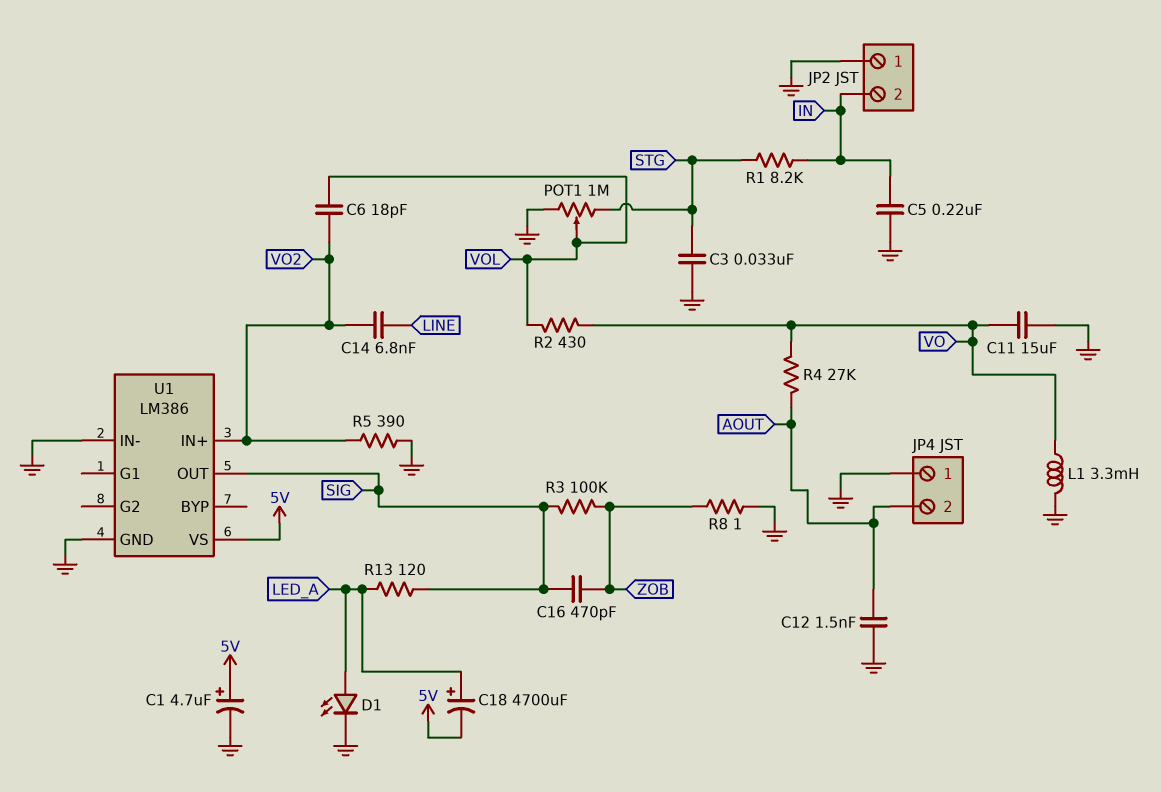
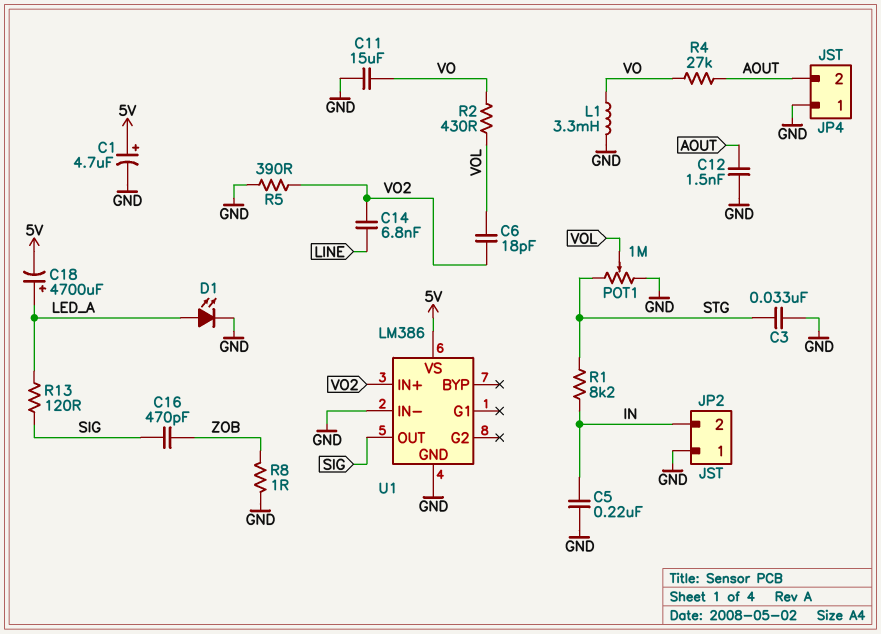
R3: 100k (SIG, ZOB) -> none

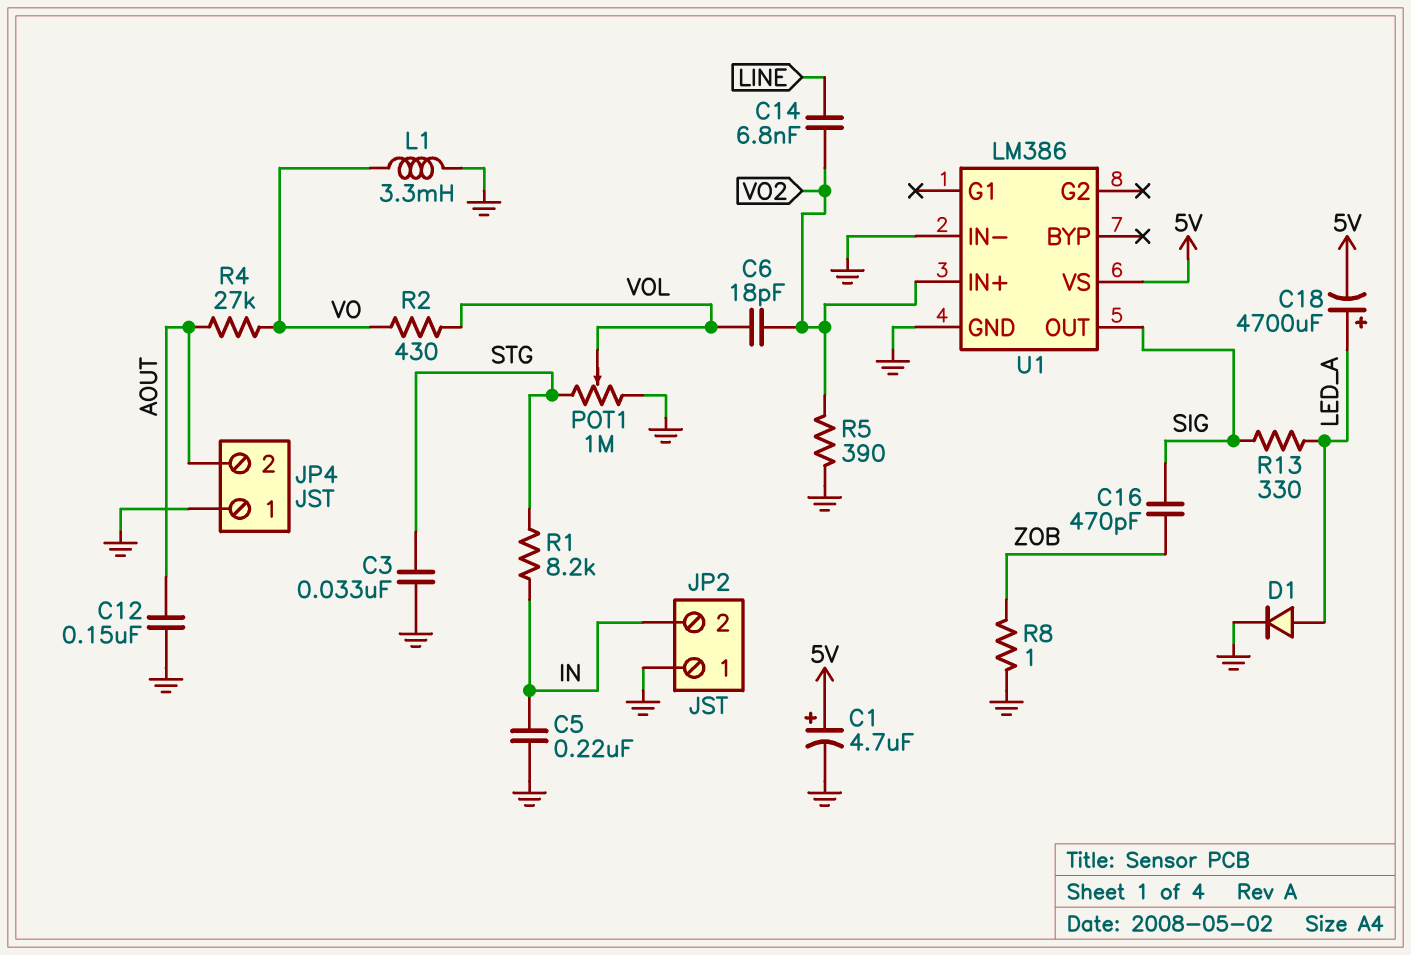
C11: 15uF (GND, VO) -> none
C12: 1.5nF (AOUT, GND) -> 150nF (AOUT, GND)
D1: LED (A LED_A, K GND) -> diode (A LED_A, K GND)
R13: 120 (LED_A, SIG) -> 330 (LED_A, SIG)

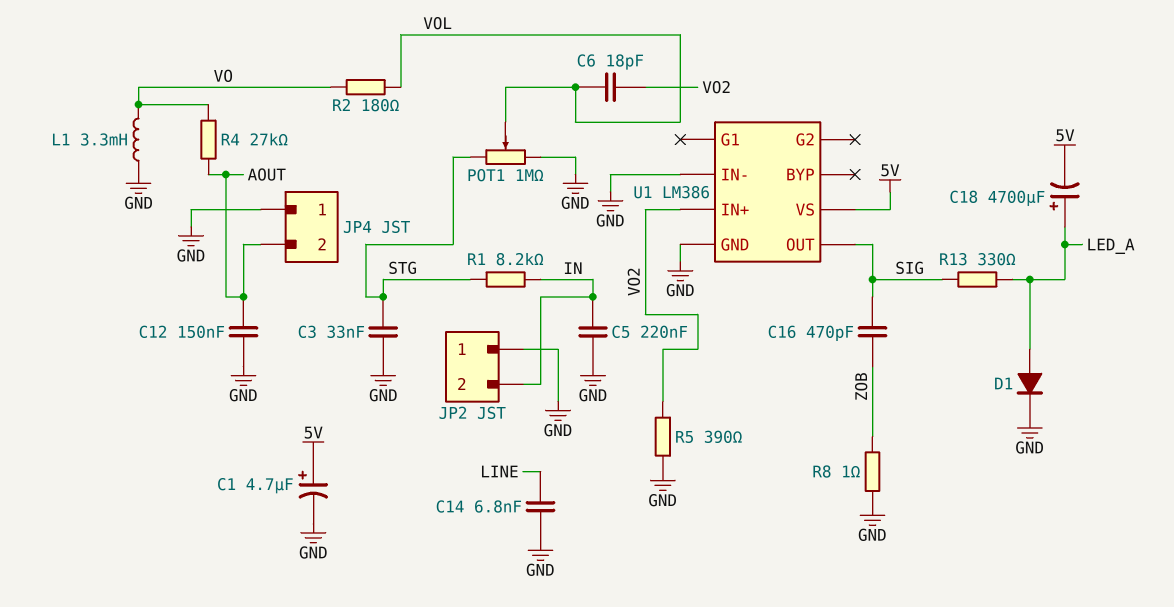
C14: 6.8nF (LINE, VO2) -> 6.8nF (GND, LINE)
R2: 430 (VO, VOL) -> 180 (VO, VOL)

